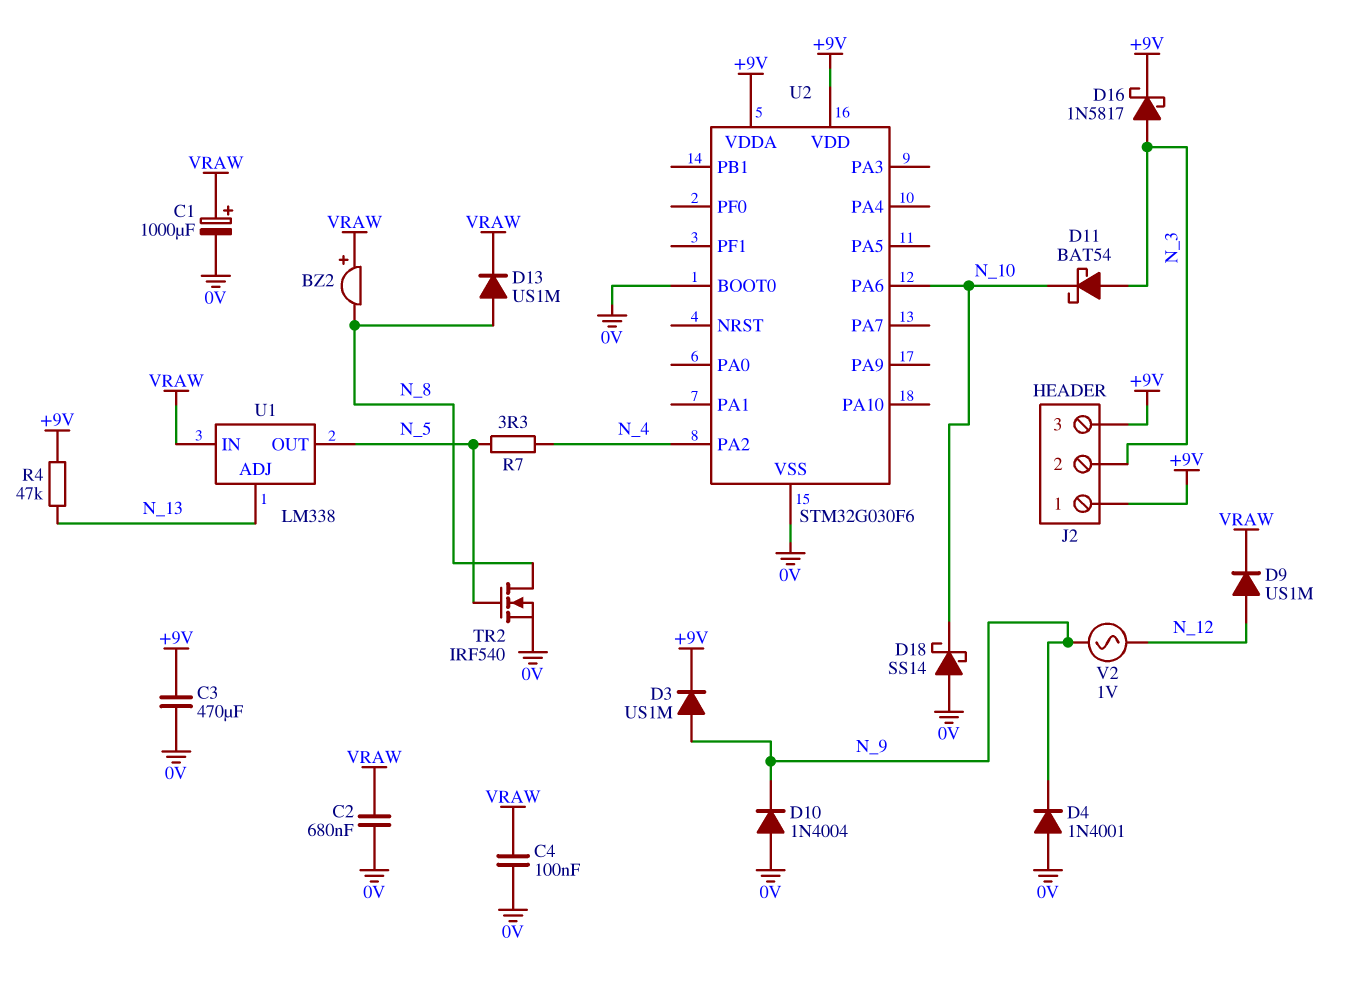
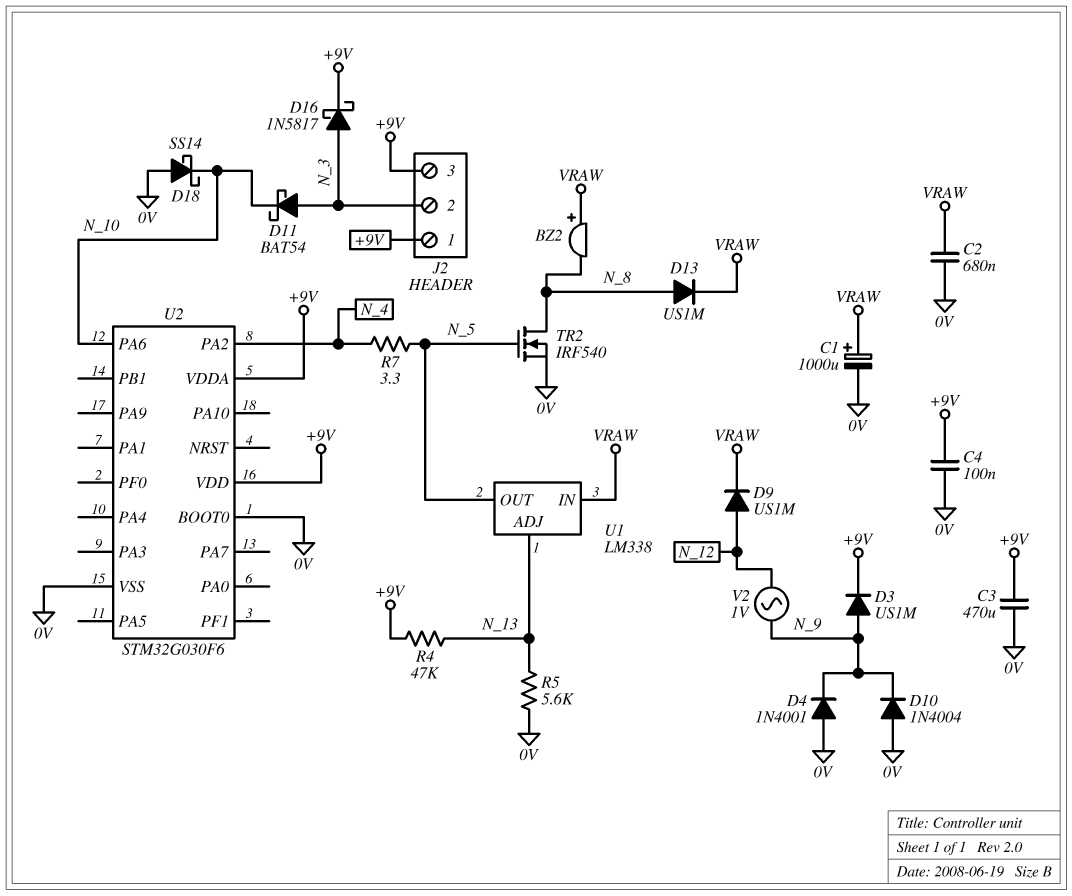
C4: 100nF (0V, VRAW) -> 100nF (+9V, 0V)
R5: none -> 5.6k (0V, N_13)

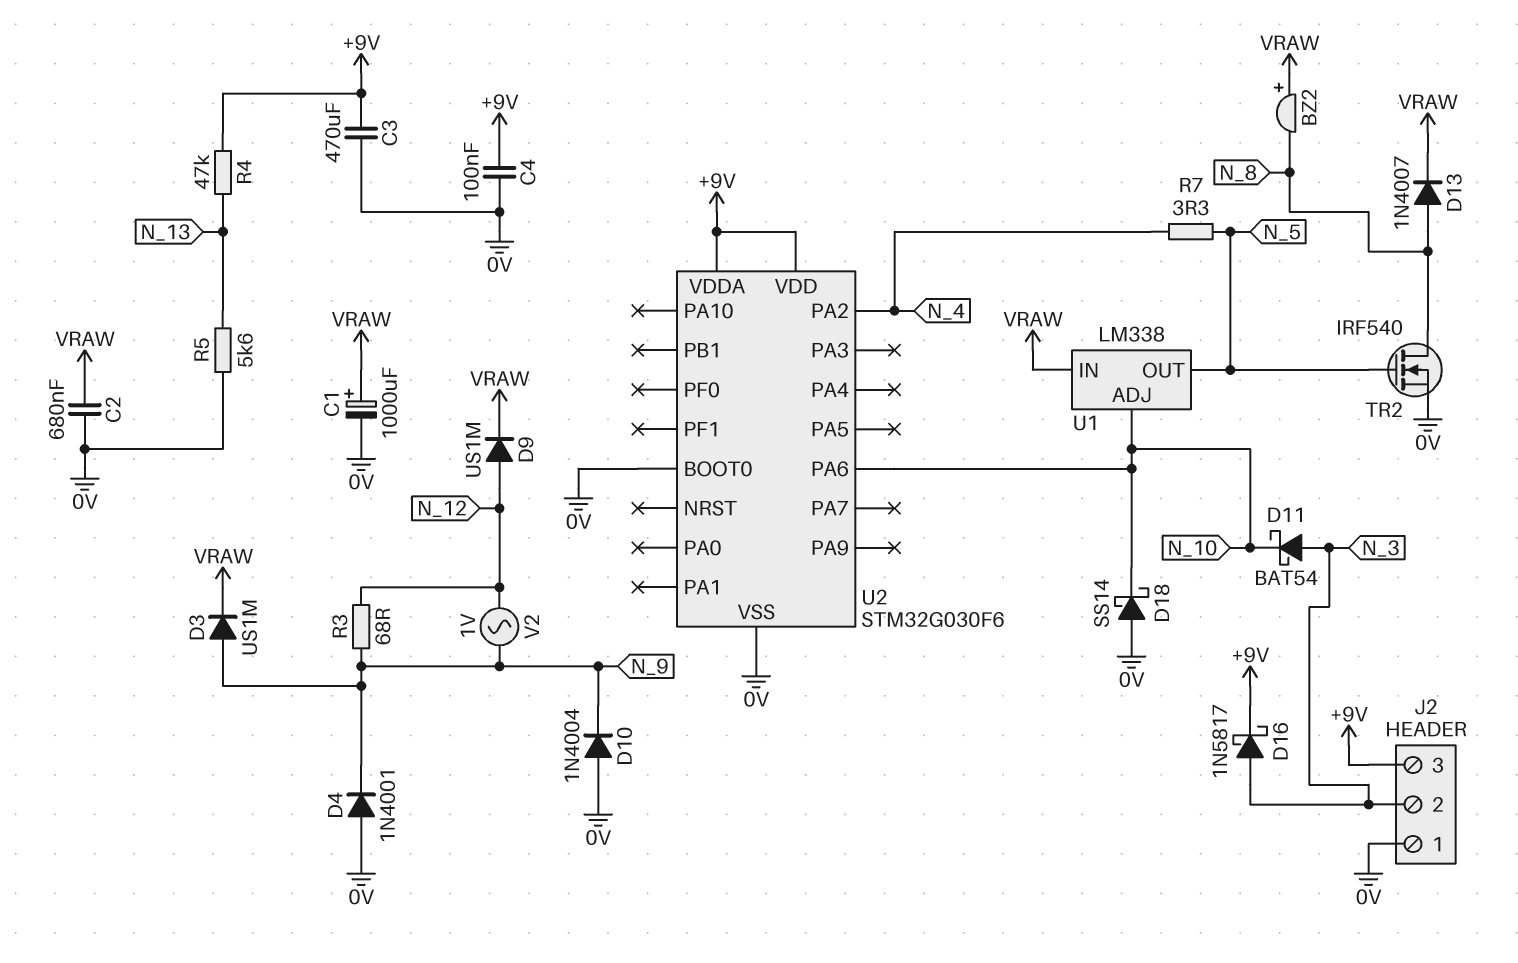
D3: diode US1M (A N_9, K +9V) -> diode US1M (A N_9, K VRAW)
D13: diode US1M (A N_8, K VRAW) -> diode 1N4007 (A N_8, K VRAW)
J2 pin 1: +9V -> 0V
R3: none -> 68 (N_9, N_12)
U1 pin ADJ: N_13 -> N_10

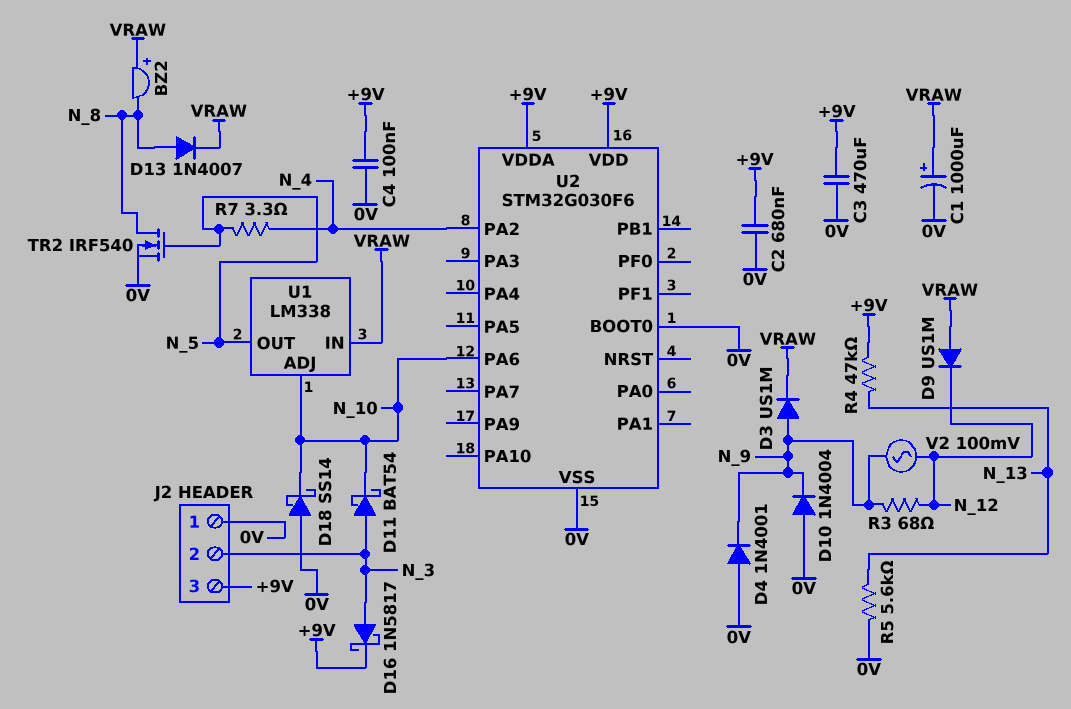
C2: 680nF (0V, VRAW) -> 680nF (+9V, 0V)
D9: diode US1M (A N_12, K VRAW) -> diode US1M (A VRAW, K N_12)
V2: AC 1V (N_9, N_12) -> AC 100mV (N_9, N_12)

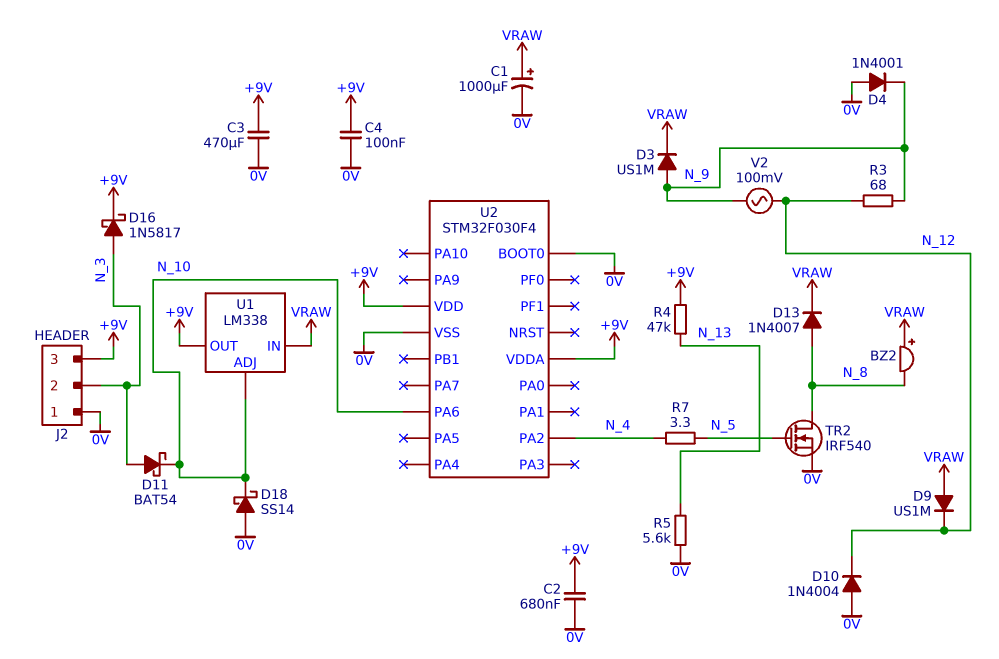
D10: diode 1N4004 (A 0V, K N_9) -> diode 1N4004 (A 0V, K N_12)
U1 pin OUT: N_5 -> +9V
U2: STM32G030F6 -> STM32F030F4

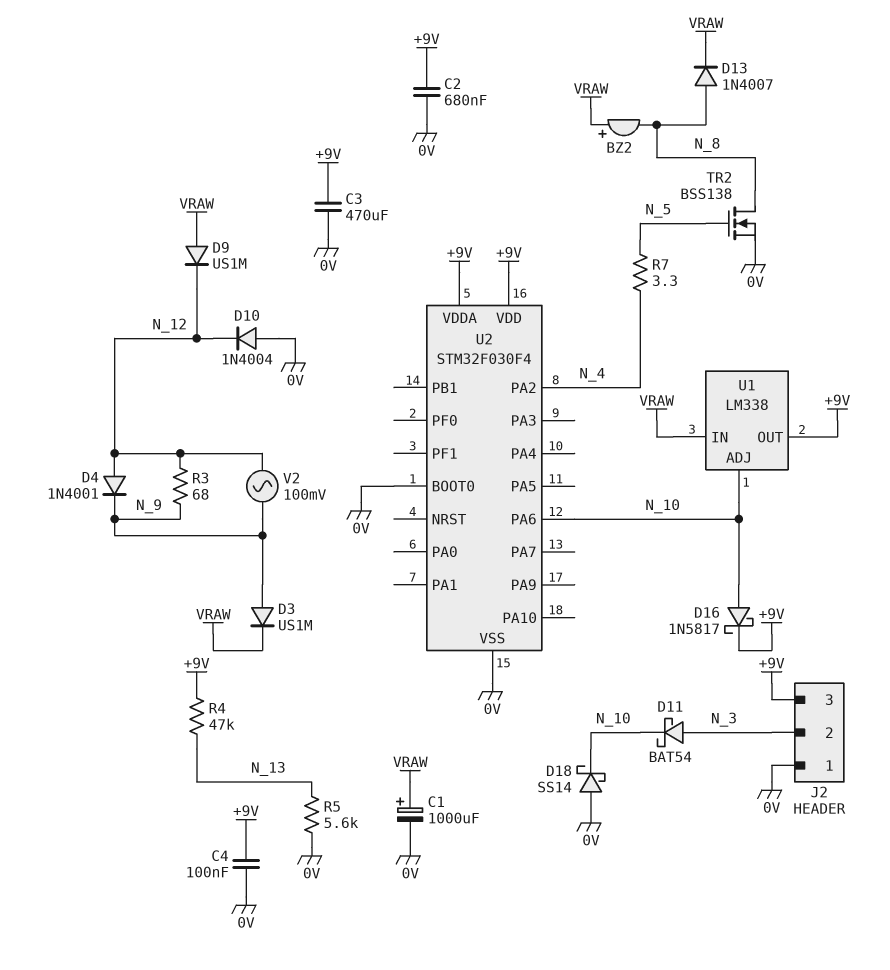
D4: diode 1N4001 (A 0V, K N_9) -> diode 1N4001 (A N_12, K N_9)
D16: schottky 1N5817 (A N_3, K +9V) -> schottky 1N5817 (A N_10, K +9V)
TR2: NMOS IRF540 (G N_5, D N_8, S 0V) -> NMOS BSS138 (G N_5, D N_8, S 0V)

